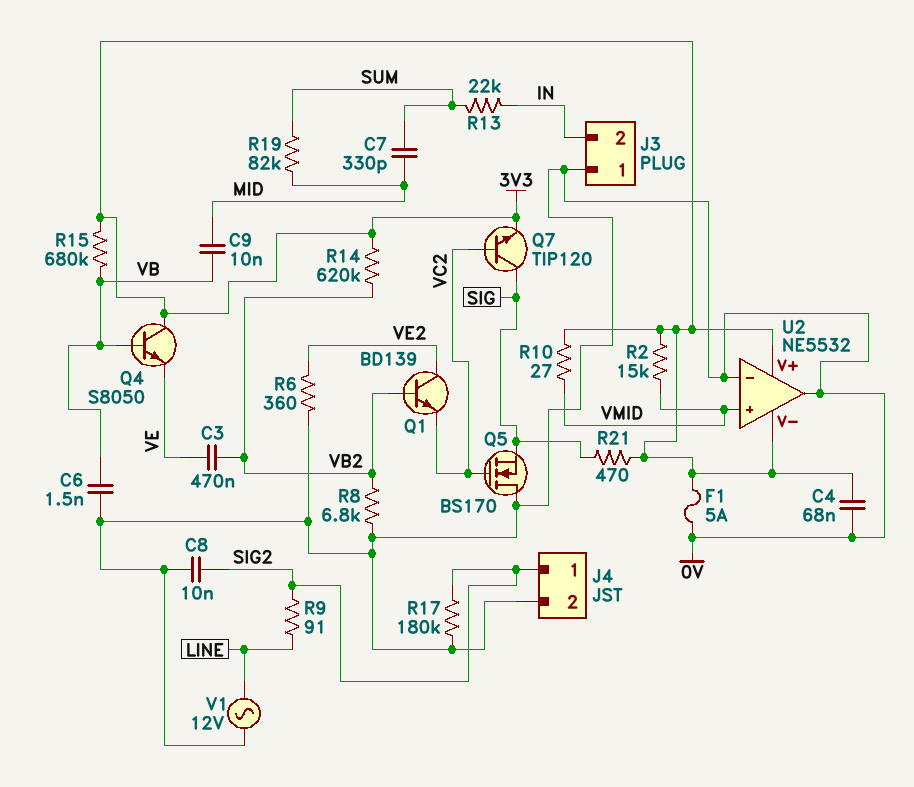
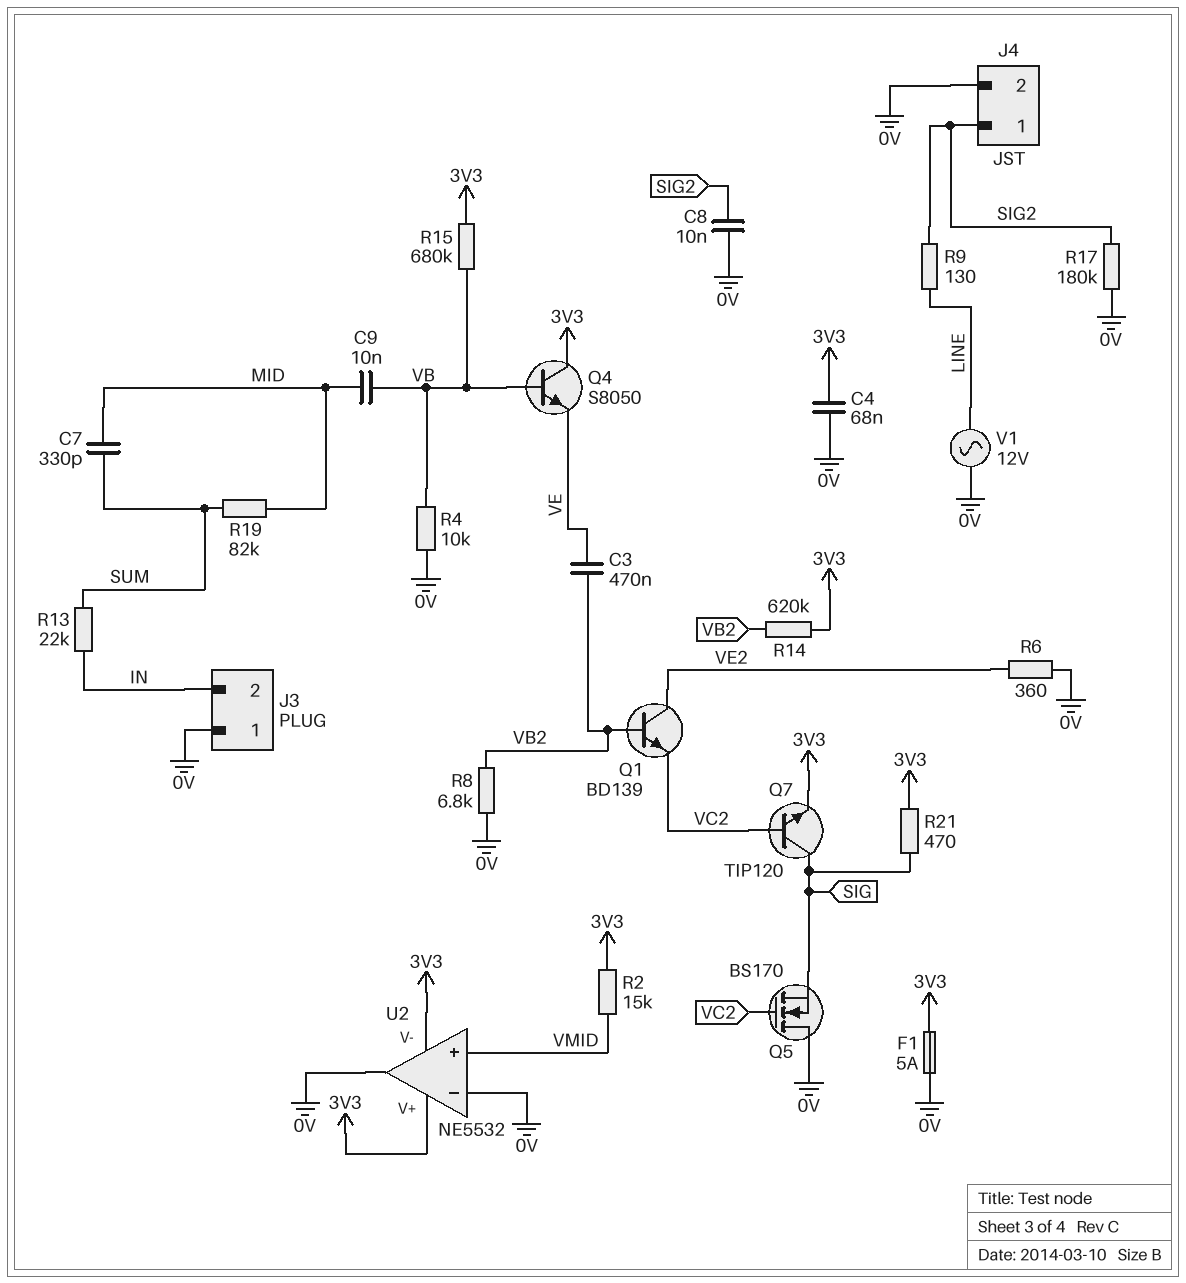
C6: 1.5nF (0V, VB) -> none
R4: none -> 10k (0V, VB)
R9: 91 (LINE, SIG2) -> 130 (LINE, SIG2)
R10: 27 (3V3, VMID) -> none

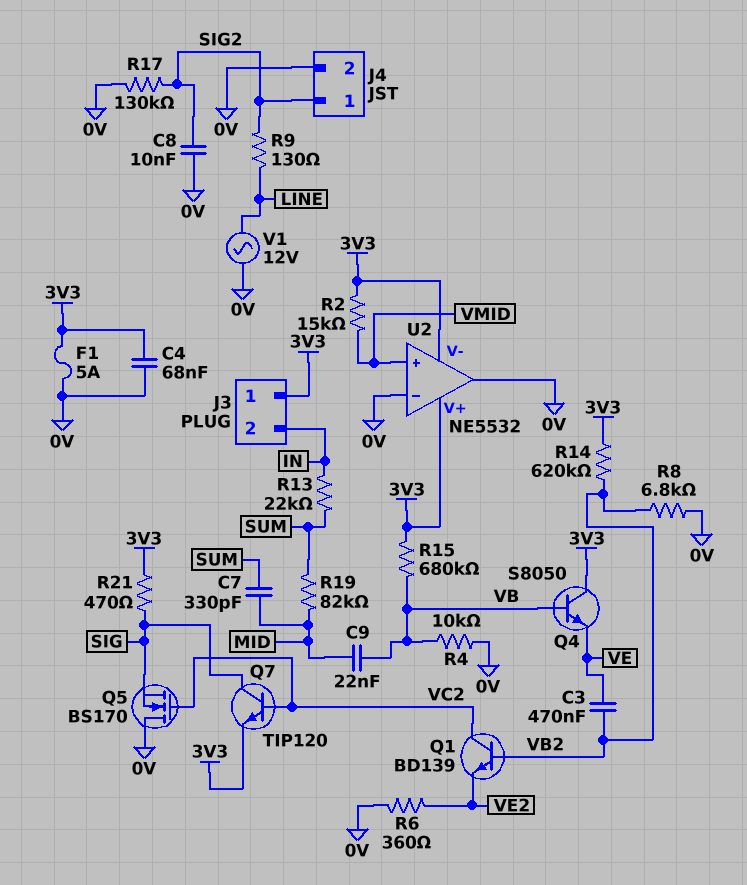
C9: 10nF (MID, VB) -> 22nF (MID, VB)
J3 pin 1: 0V -> 3V3
Q1: NPN BD139 (B VB2, C VE2, E VC2) -> NPN BD139 (B VB2, C VC2, E VE2)
R17: 180k (0V, SIG2) -> 130k (0V, SIG2)

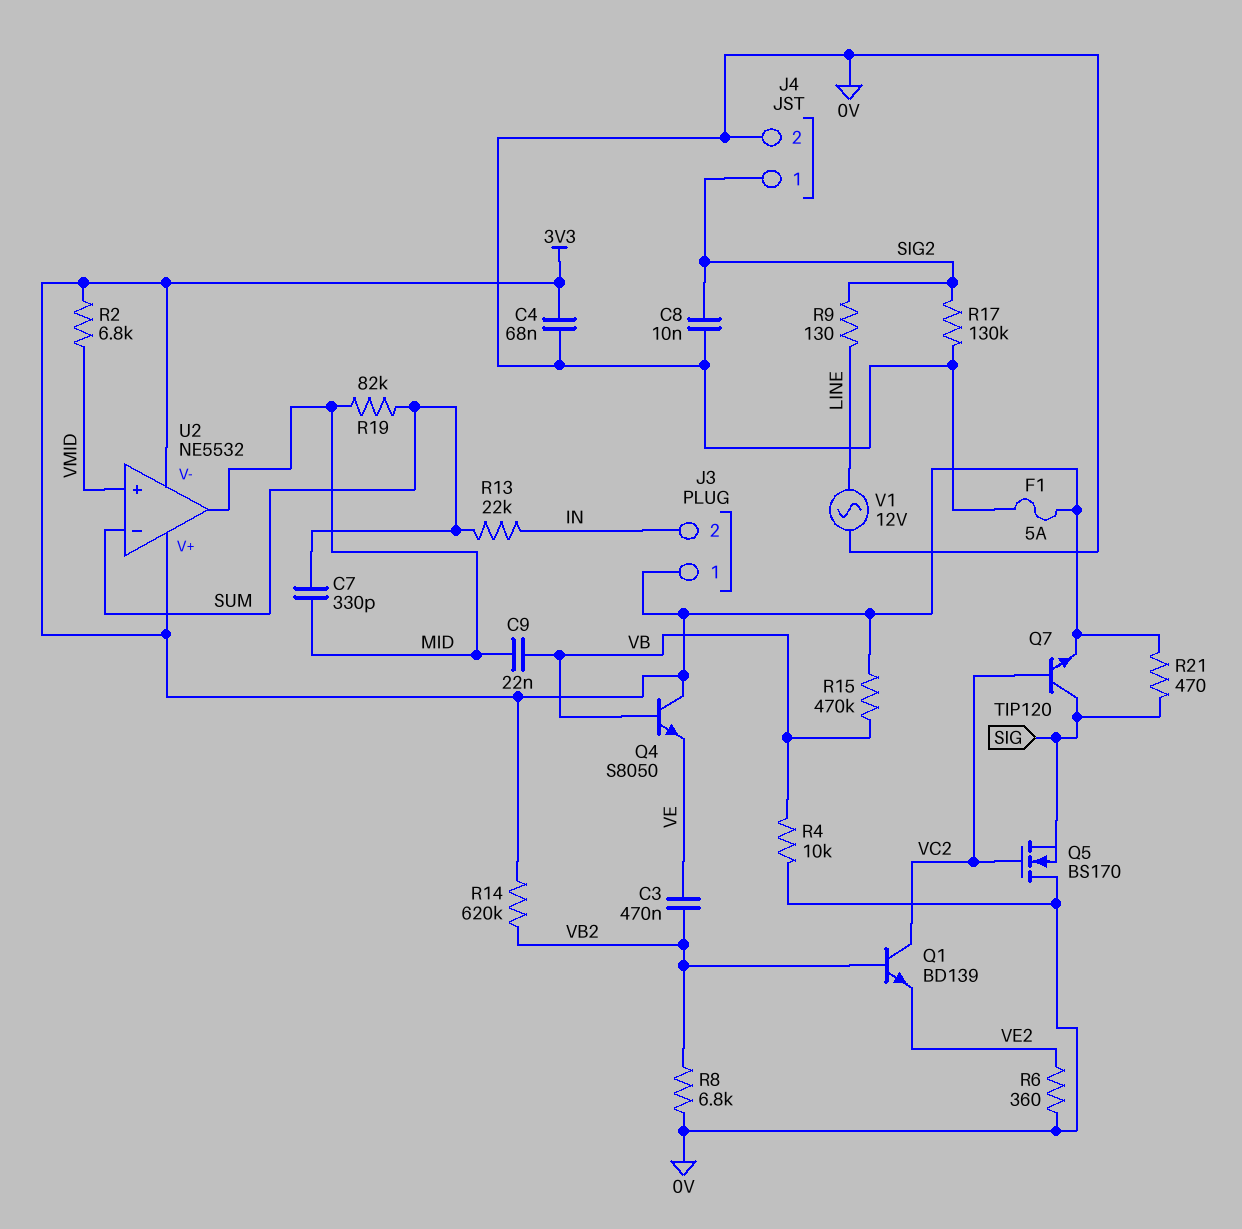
R2: 15k (3V3, VMID) -> 6.8k (3V3, VMID)
R15: 680k (3V3, VB) -> 470k (3V3, VB)
U2 pin in-: 0V -> SUM
U2 pin out: 0V -> MID

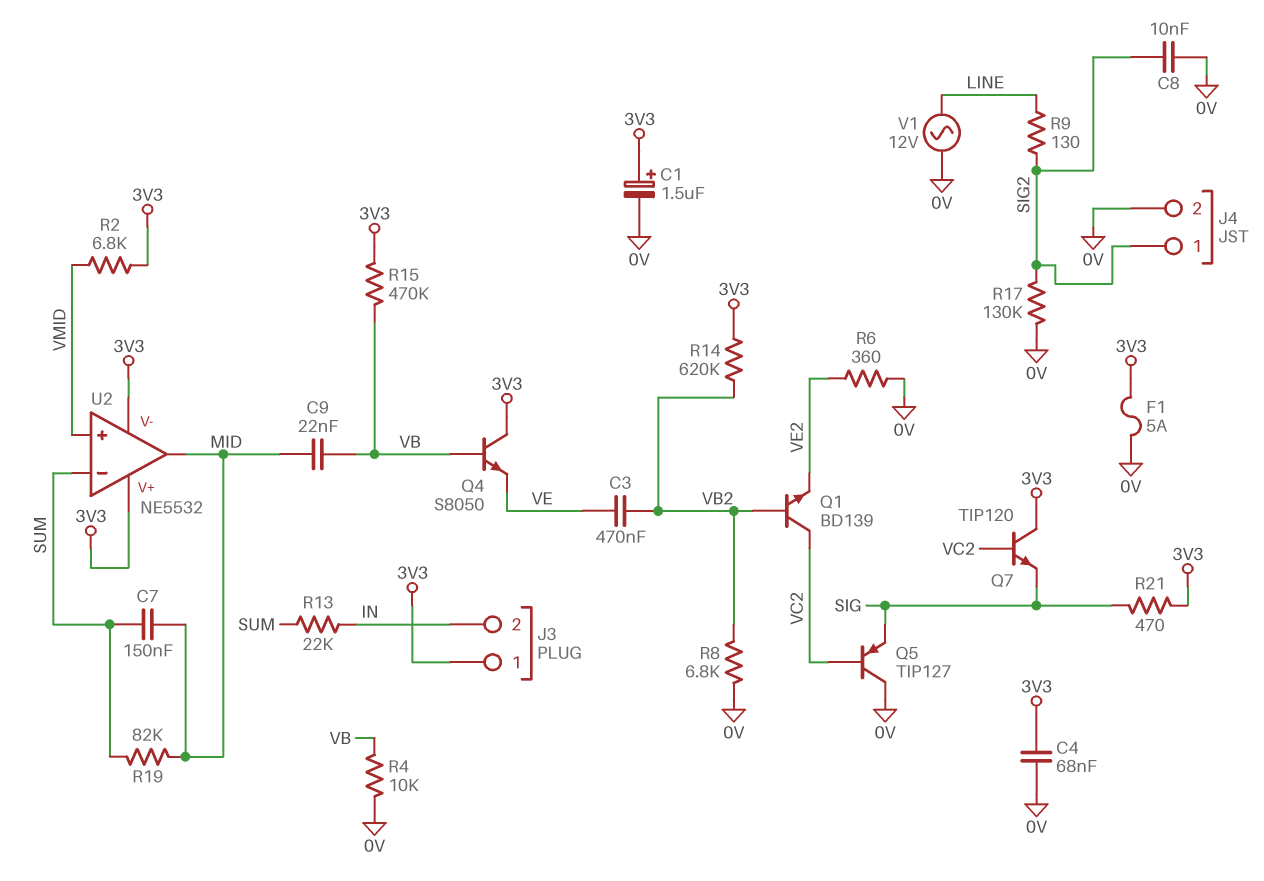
C1: none -> 1.5uF (plus 3V3, minus 0V)
C7: 330pF (MID, SUM) -> 150nF (MID, SUM)
Q5: NMOS BS170 (G VC2, D 0V, S SIG) -> PNP TIP127 (B VC2, C 0V, E SIG)
Q7: NPN TIP120 (B VC2, C SIG, E 3V3) -> NPN TIP120 (B VC2, C 3V3, E SIG)

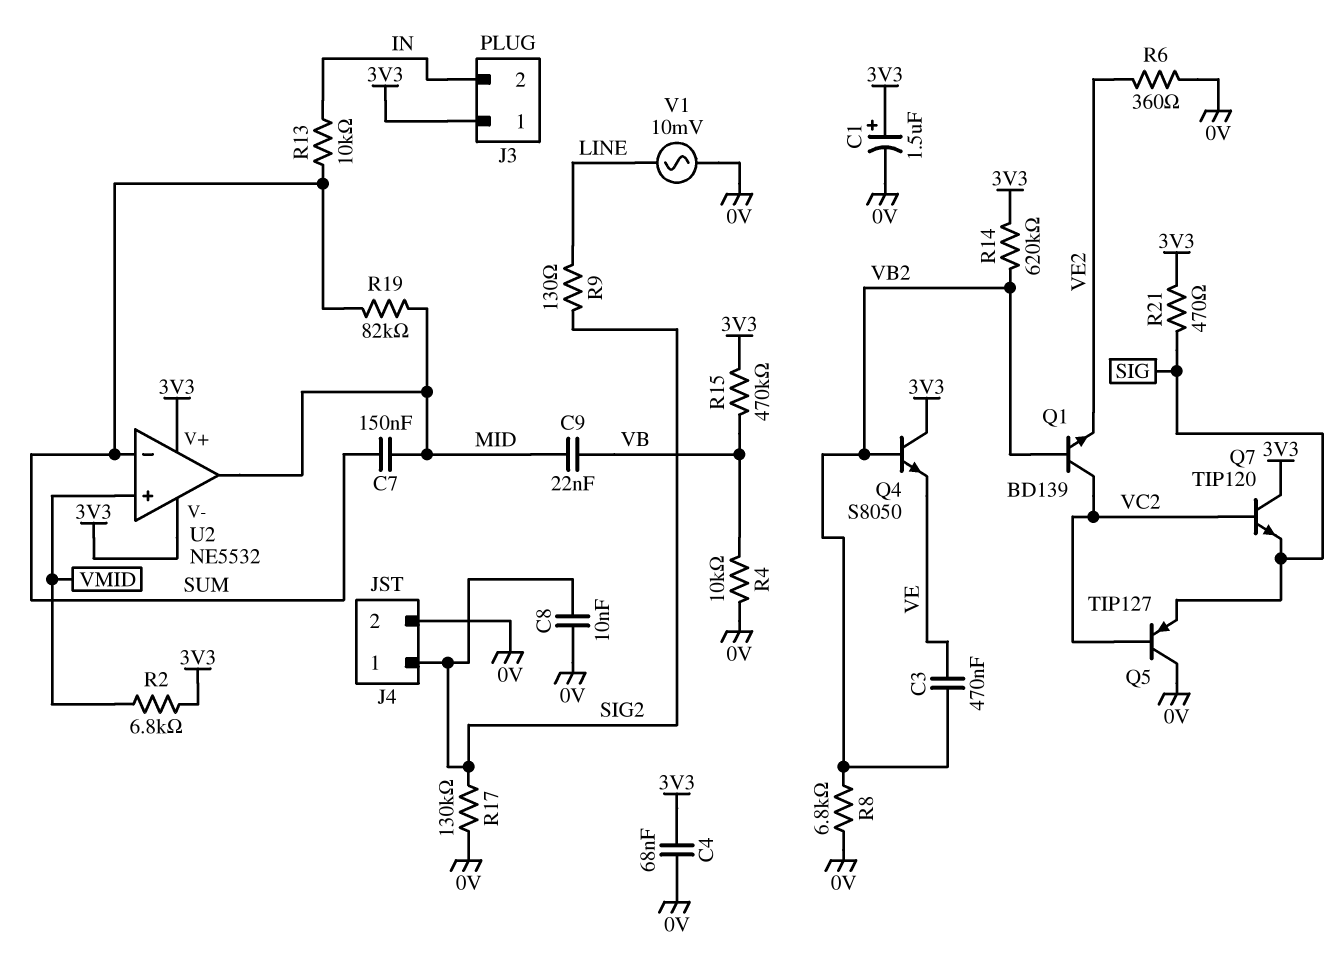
F1: 5A (0V, 3V3) -> none
Q4: NPN S8050 (B VB, C 3V3, E VE) -> NPN S8050 (B VB2, C 3V3, E VE)
R13: 22k (IN, SUM) -> 10k (IN, SUM)
V1: AC 12V (0V, LINE) -> AC 10mV (0V, LINE)

